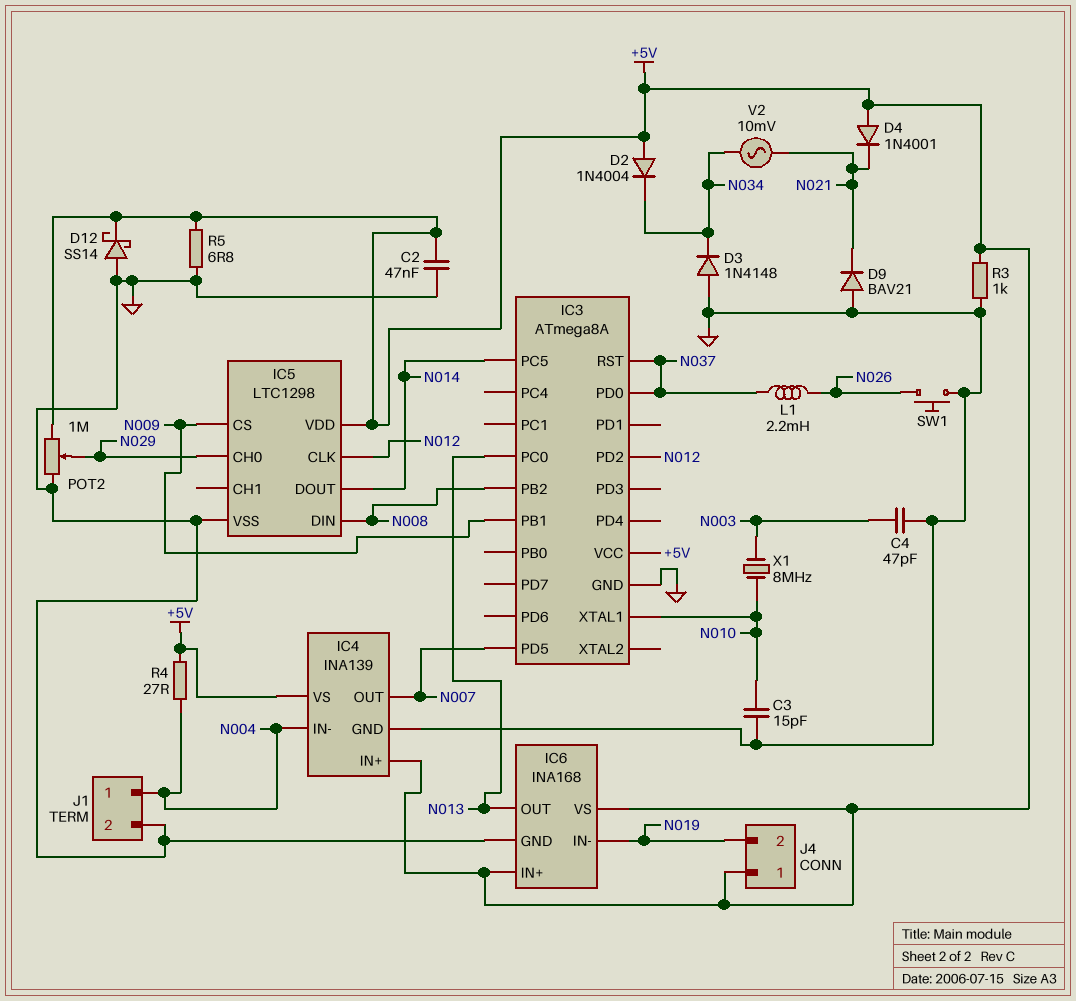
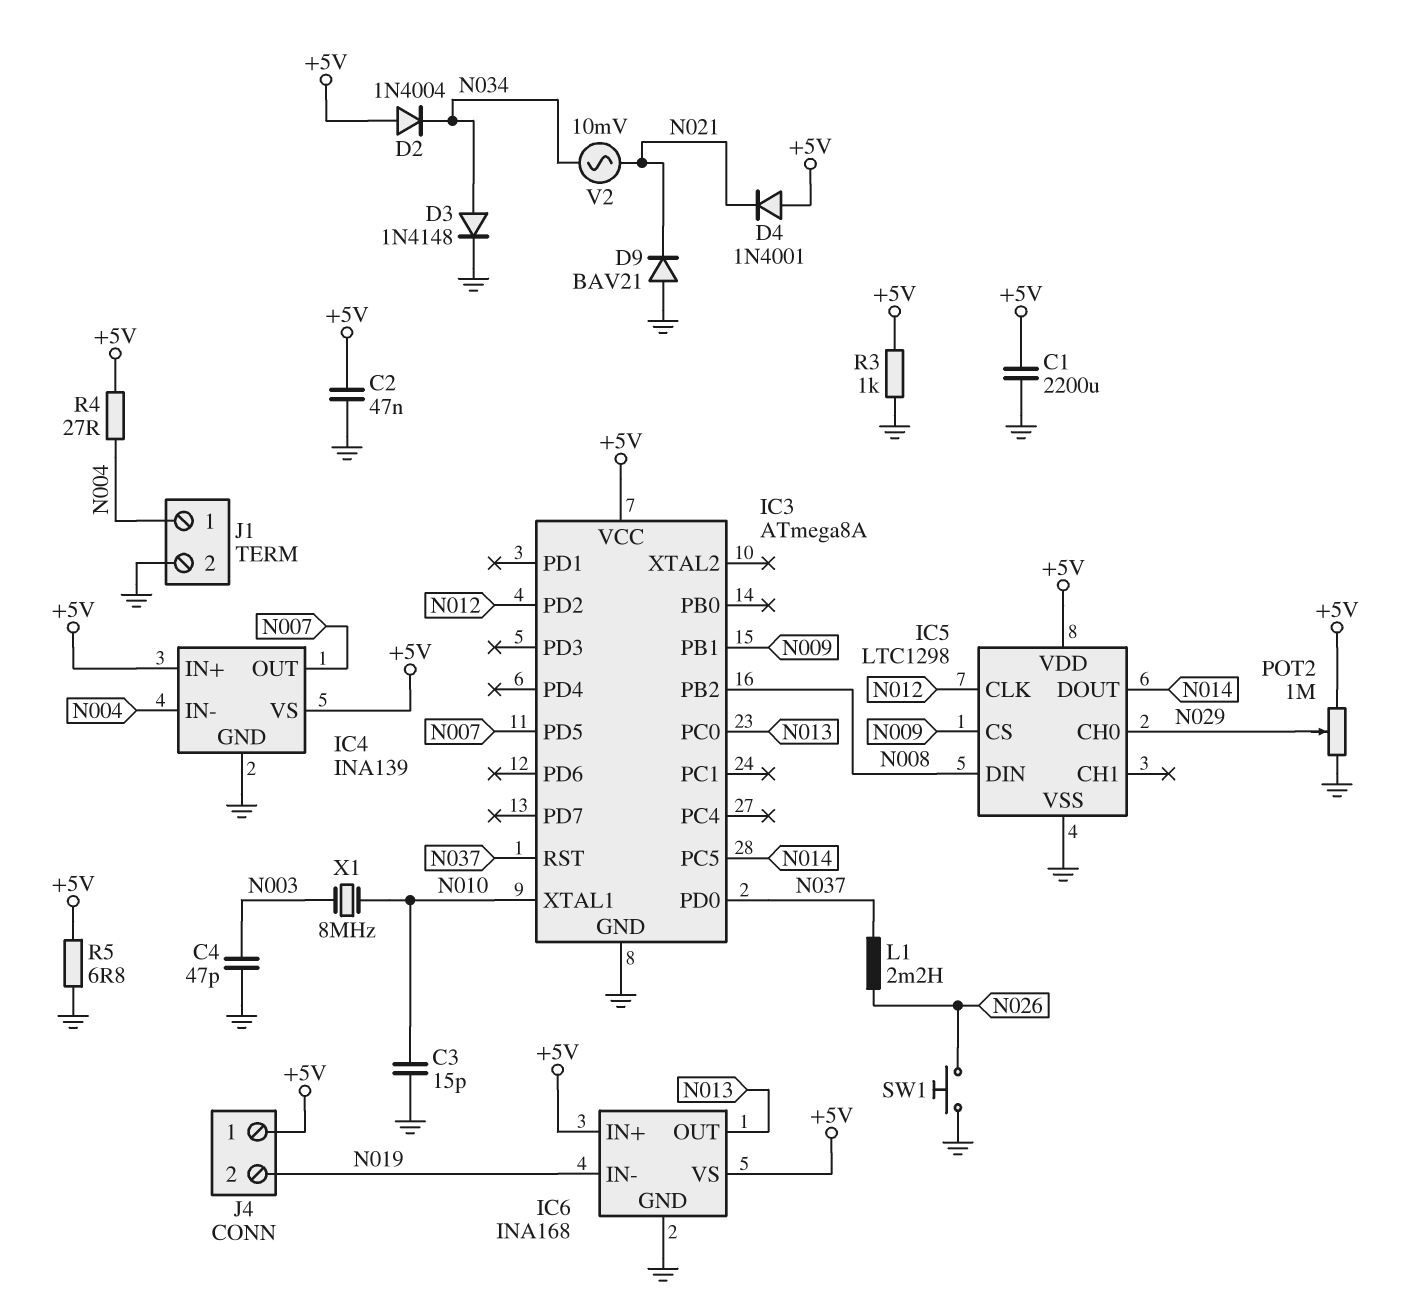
C1: none -> 2200uF (+5V, GND)
D3: diode 1N4148 (A GND, K N034) -> diode 1N4148 (A N034, K GND)
D12: schottky SS14 (A GND, K +5V) -> none

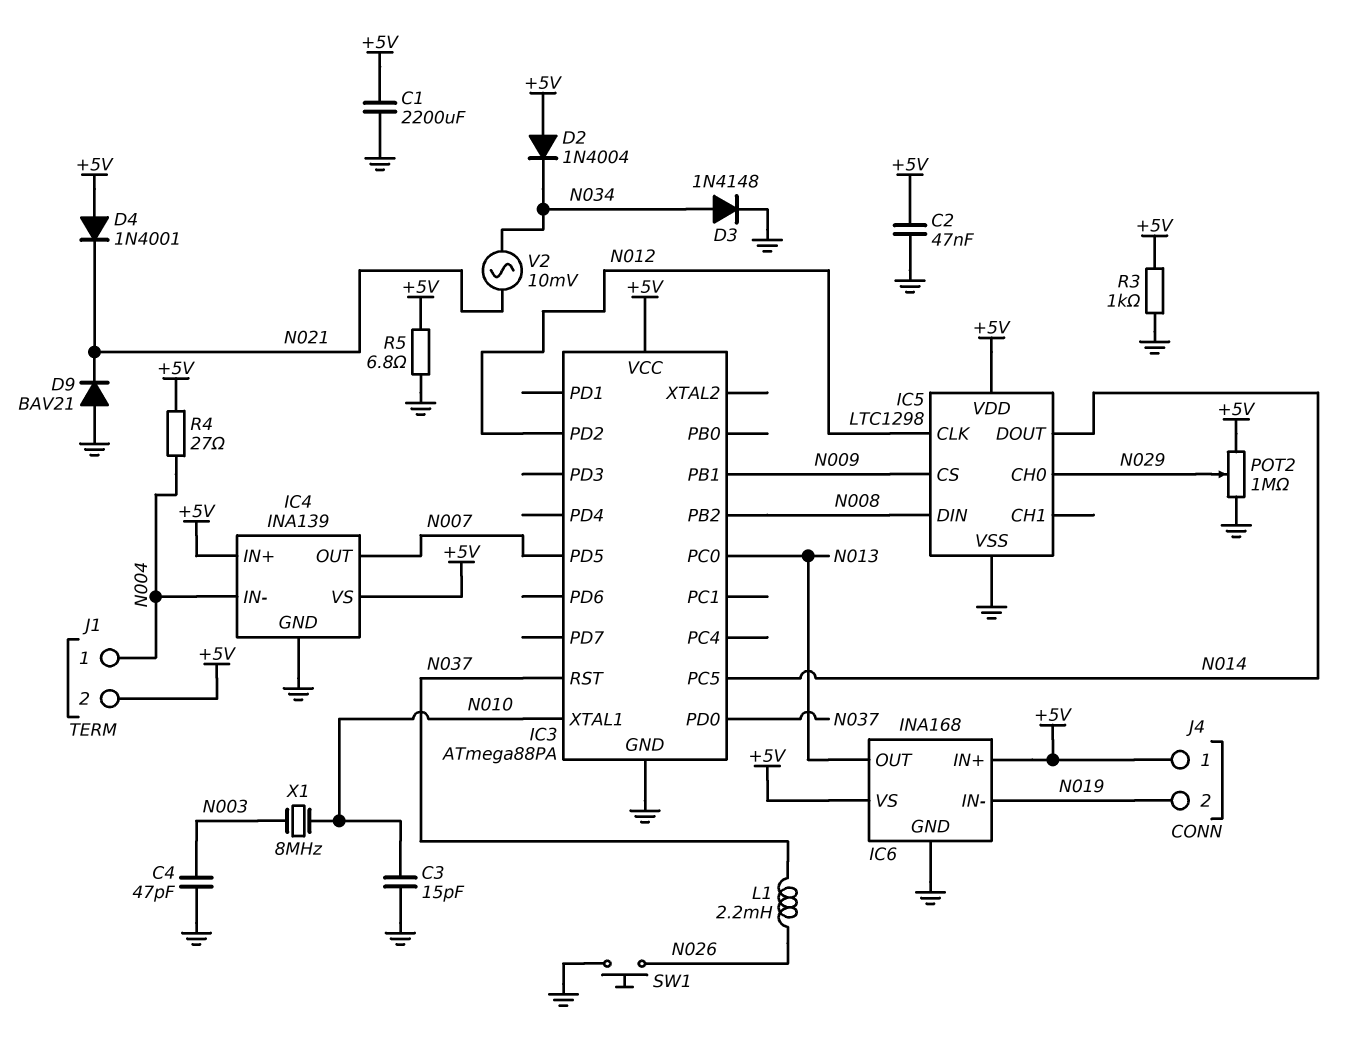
IC3: ATmega8A -> ATmega88PA
J1 pin 2: GND -> +5V

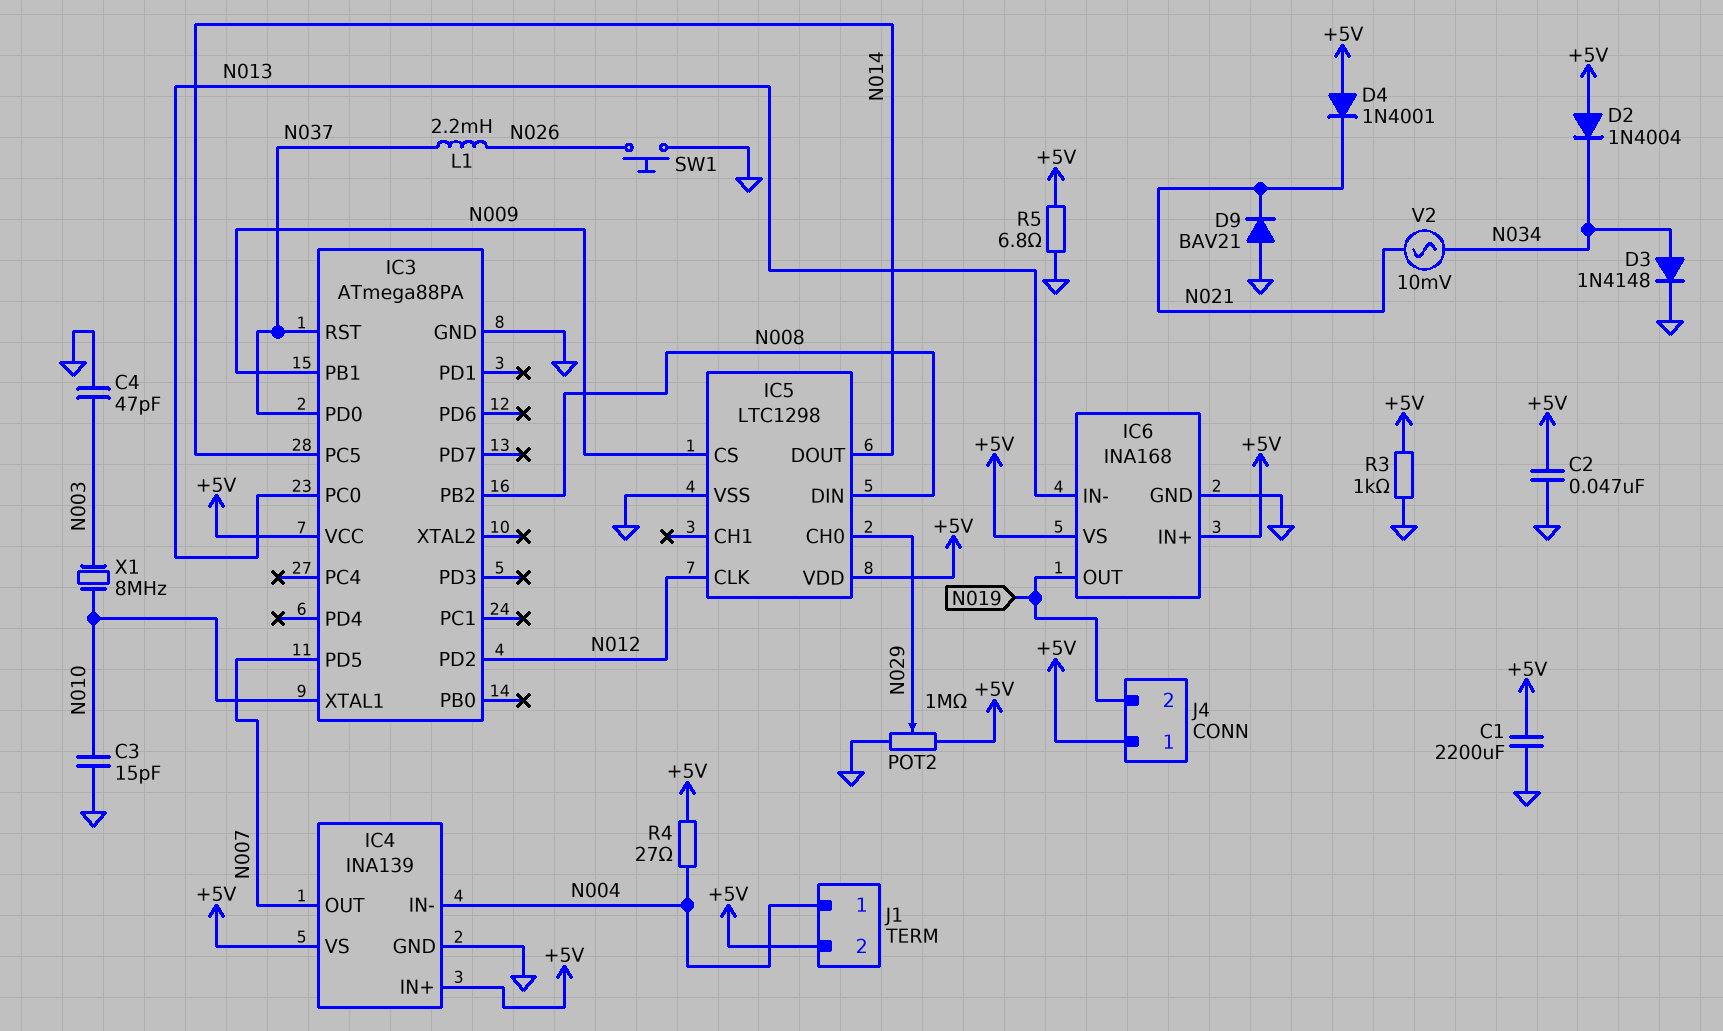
IC6 pin IN-: N019 -> N013
IC6 pin OUT: N013 -> N019

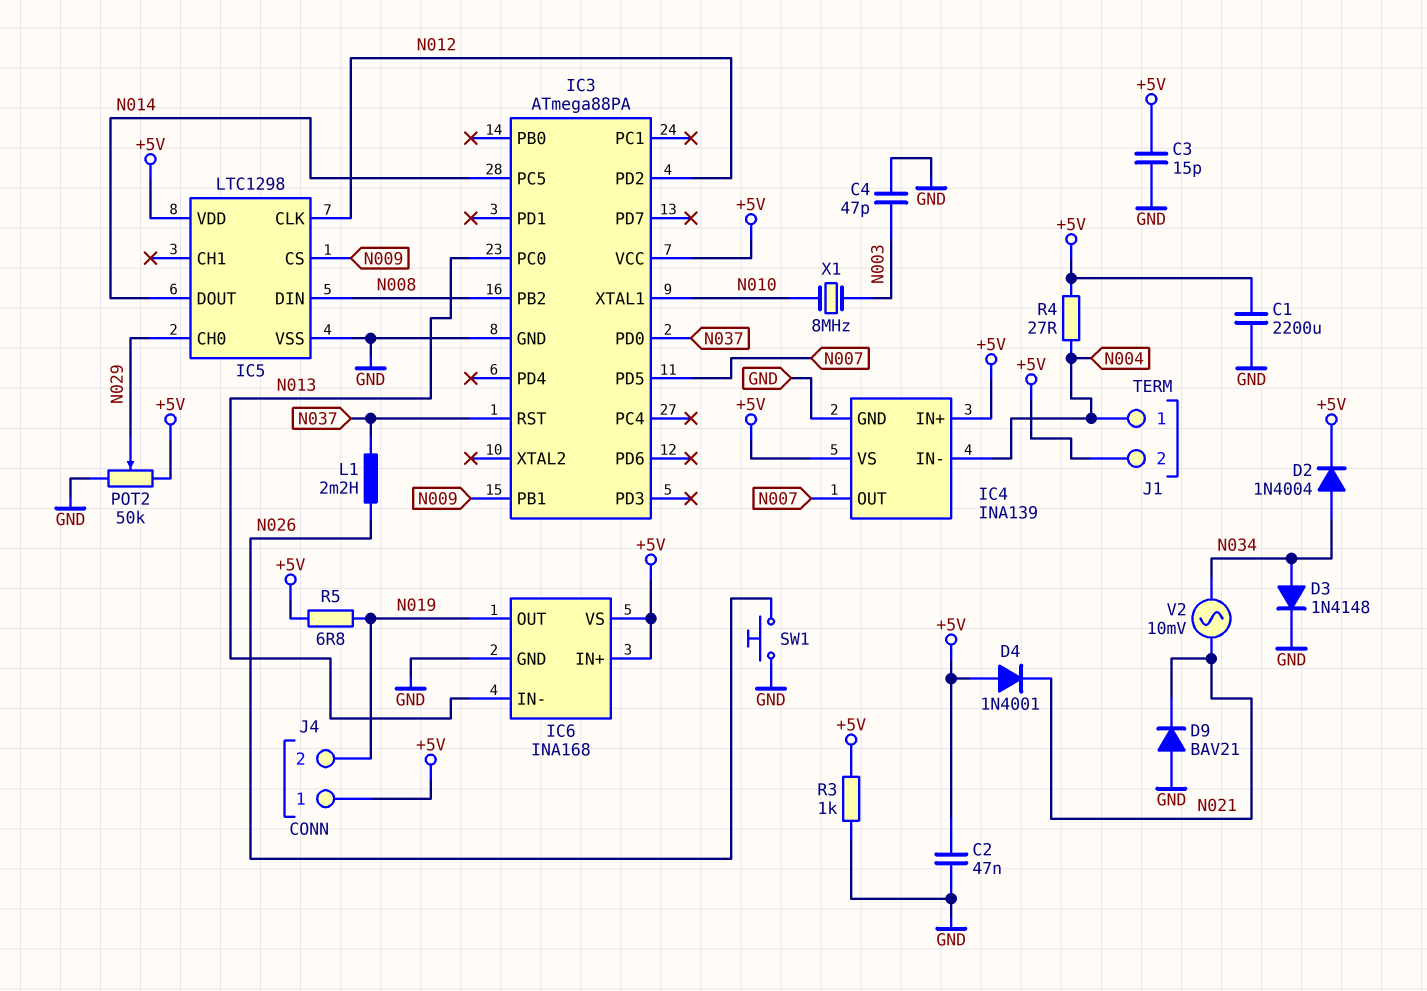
C3: 15pF (GND, N010) -> 15pF (+5V, GND)
D2: diode 1N4004 (A +5V, K N034) -> diode 1N4004 (A N034, K +5V)
POT2: 1M (+5V, GND, wiper N029) -> 50k (+5V, GND, wiper N029)
R5: 6.8 (+5V, GND) -> 6.8 (+5V, N019)

